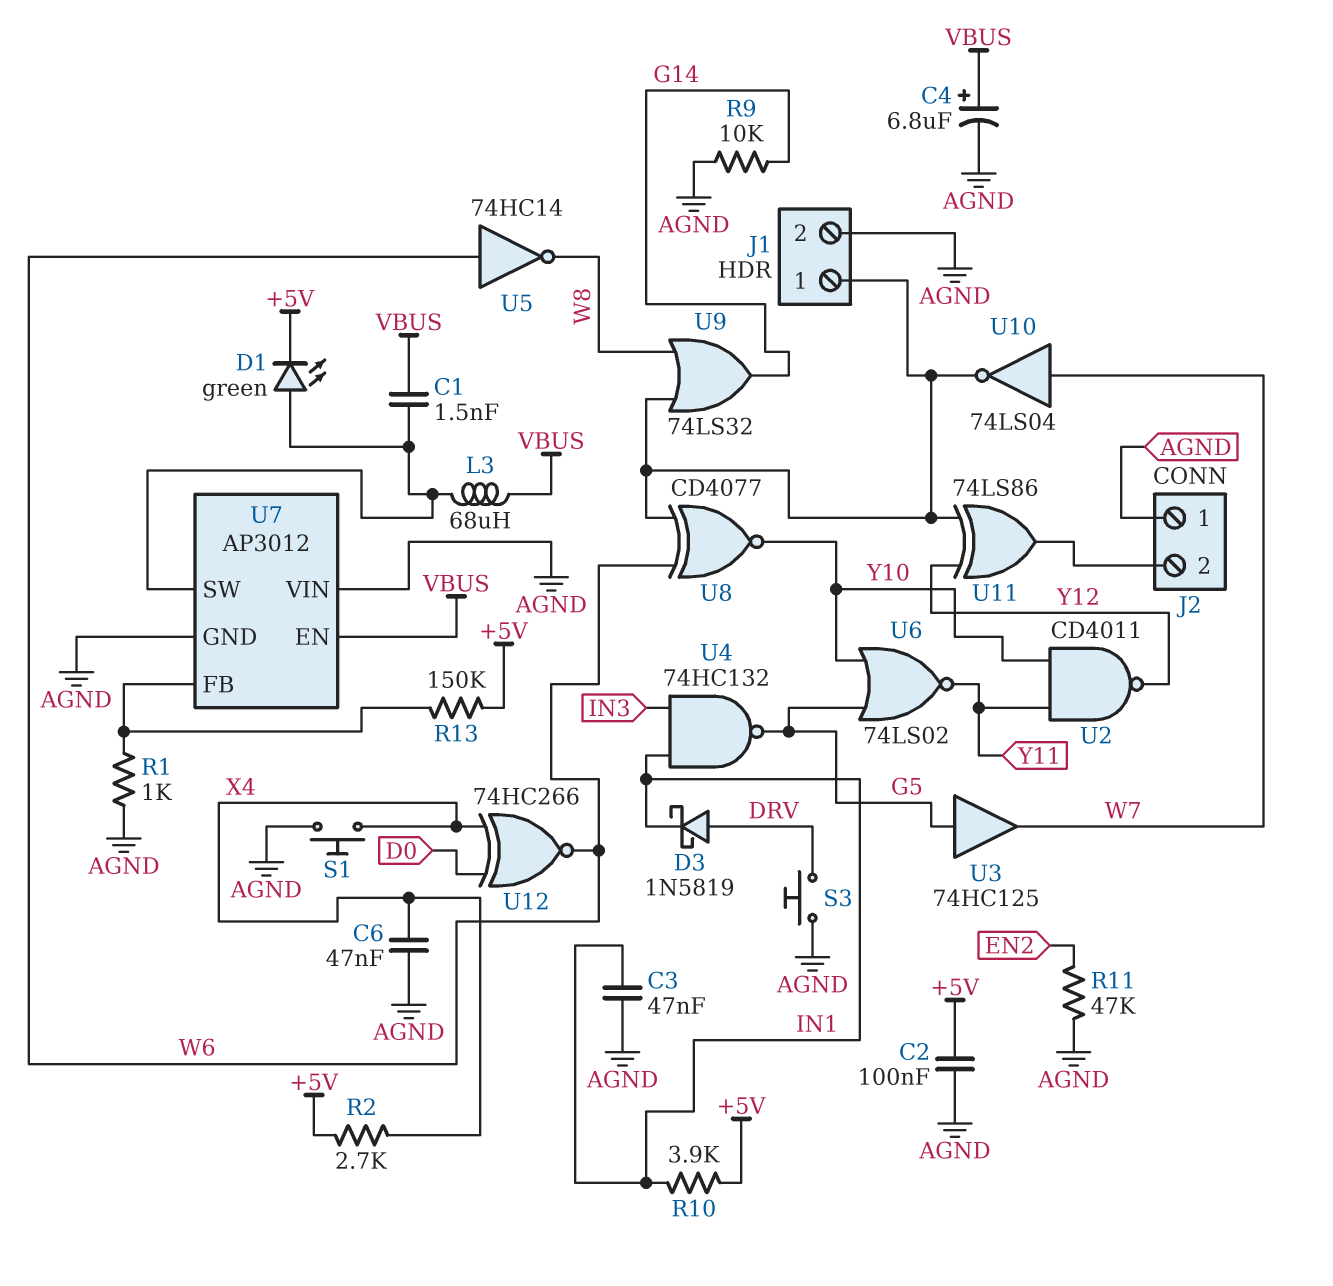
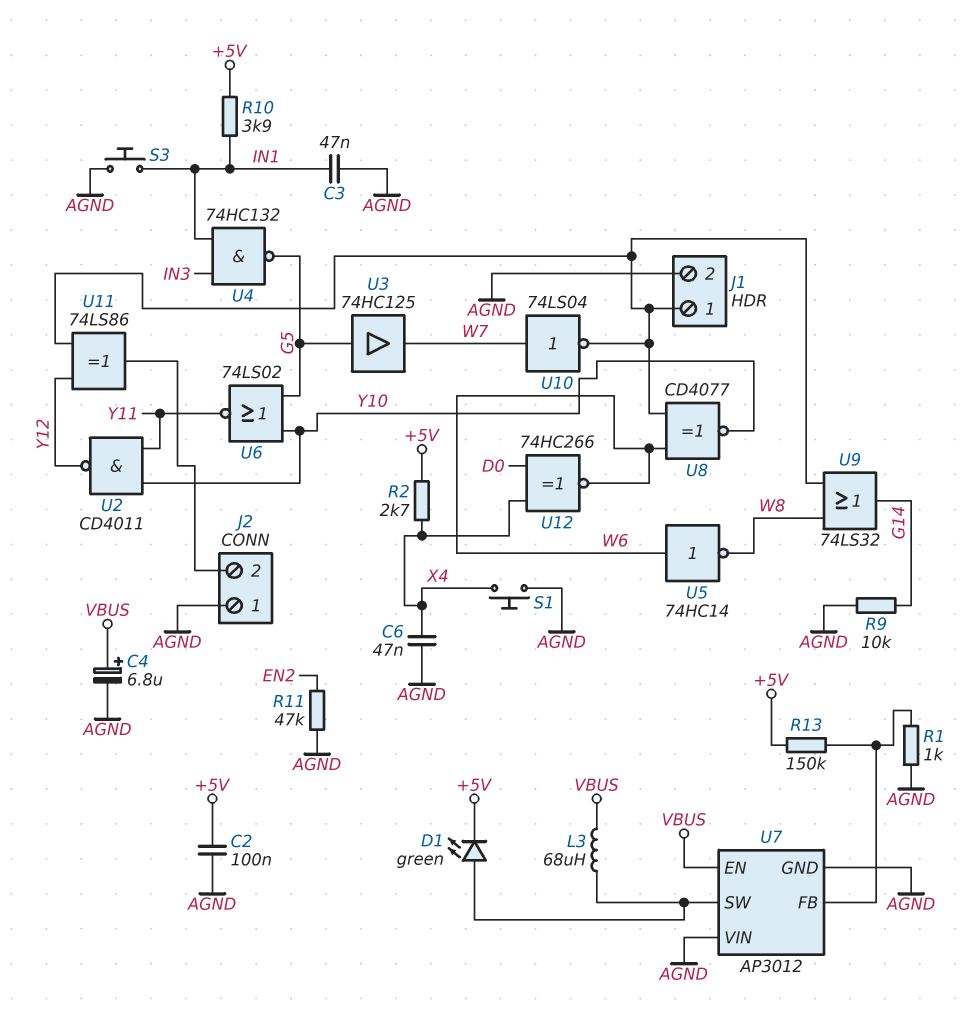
C1: 1.5nF (U7/SW, VBUS) -> none
D3: schottky 1N5819 (A DRV, K IN1) -> none
S3: button (AGND, DRV) -> button (AGND, IN1)

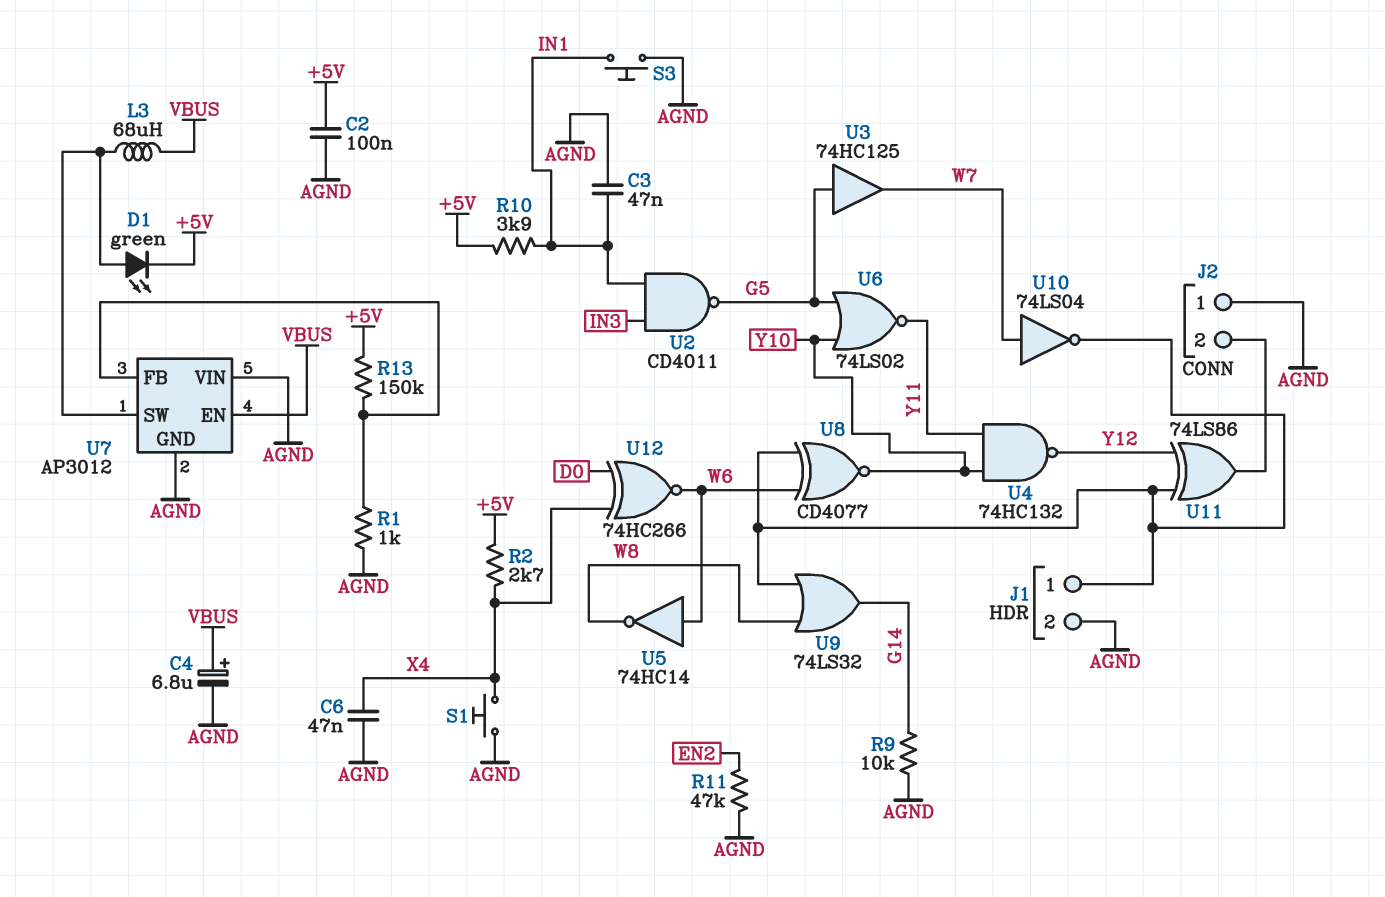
U2: NAND CD4011 (in Y10, in Y11, out Y12) -> NAND CD4011 (in IN1, in IN3, out G5)
U4: NAND 74HC132 (in IN1, in IN3, out G5) -> NAND 74HC132 (in Y10, in Y11, out Y12)

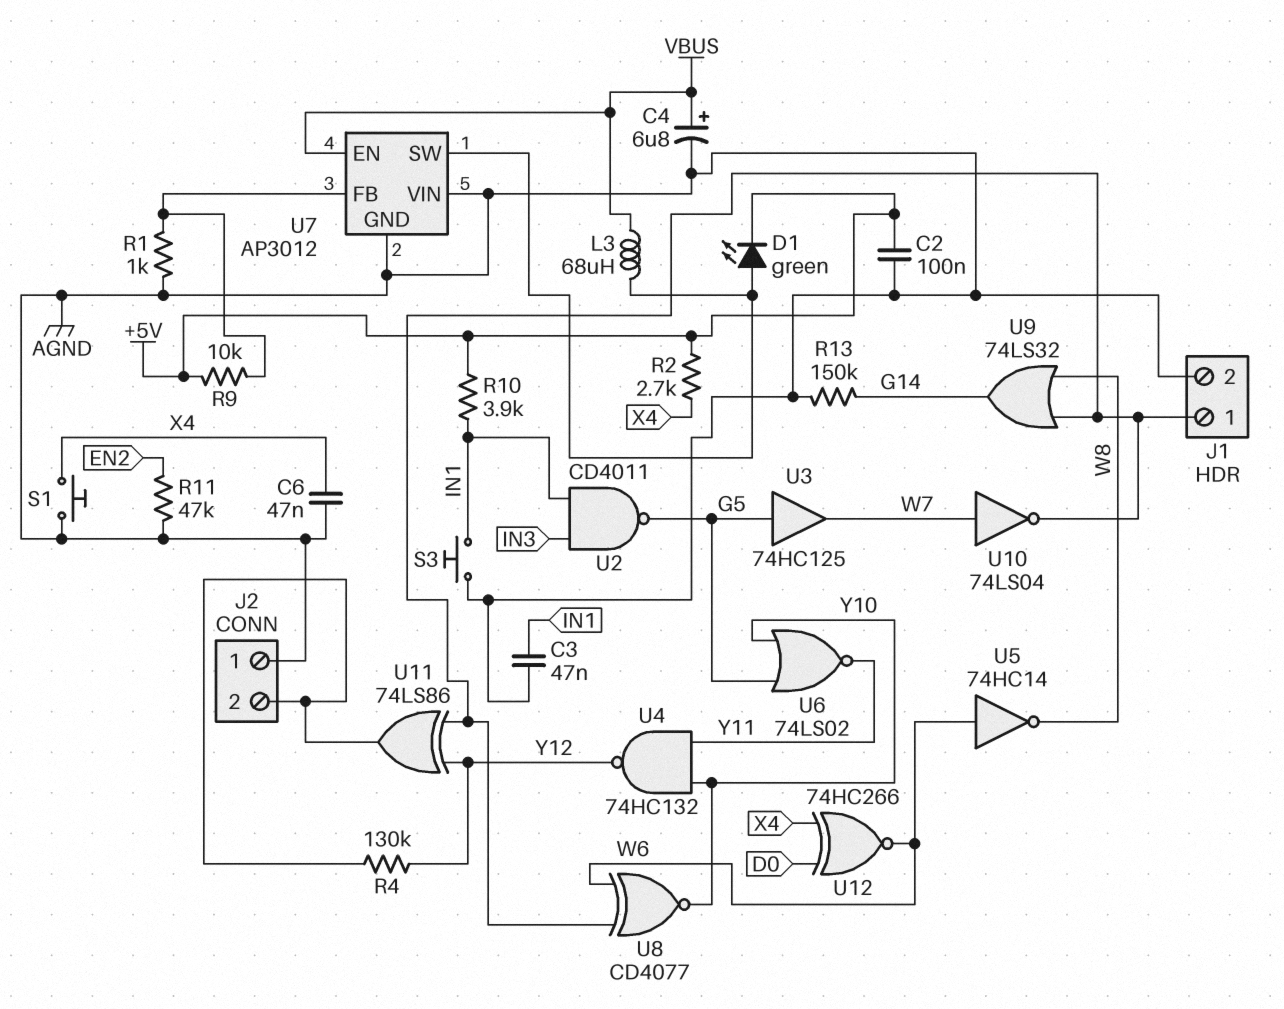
R4: none -> 130k (J2/2, Y12)
R9: 10k (AGND, G14) -> 10k (+5V, U7/FB)
R13: 150k (+5V, U7/FB) -> 150k (AGND, G14)

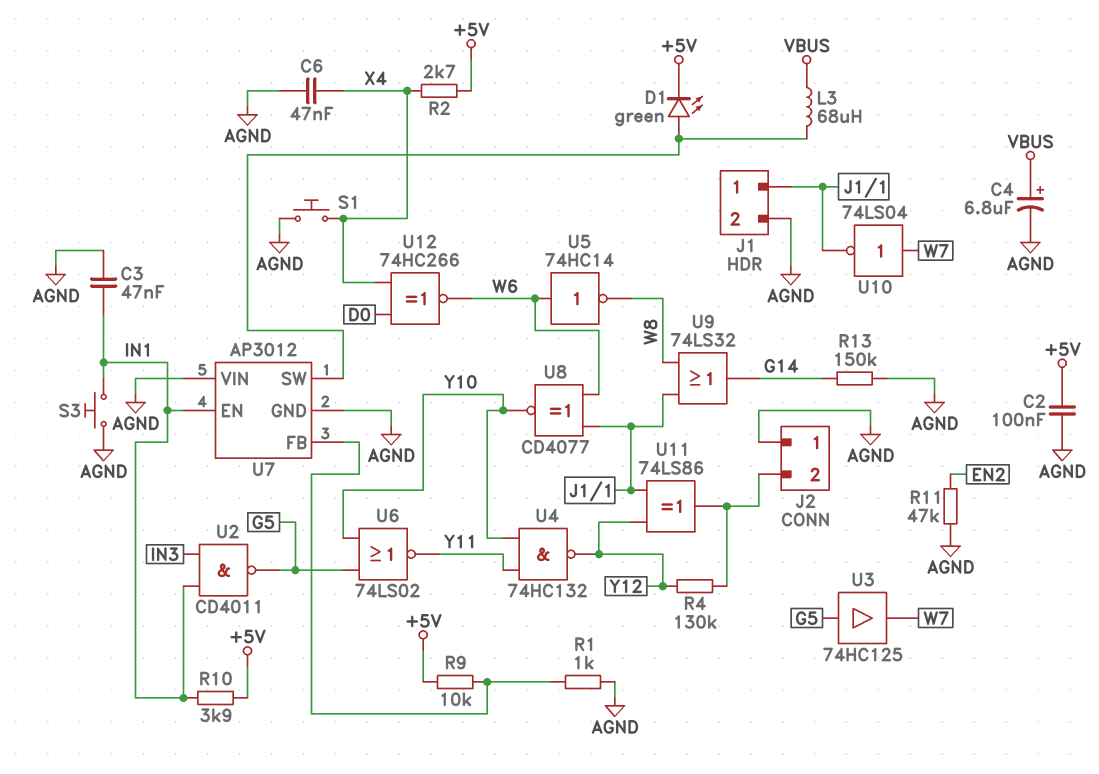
U7 pin EN: VBUS -> IN1

